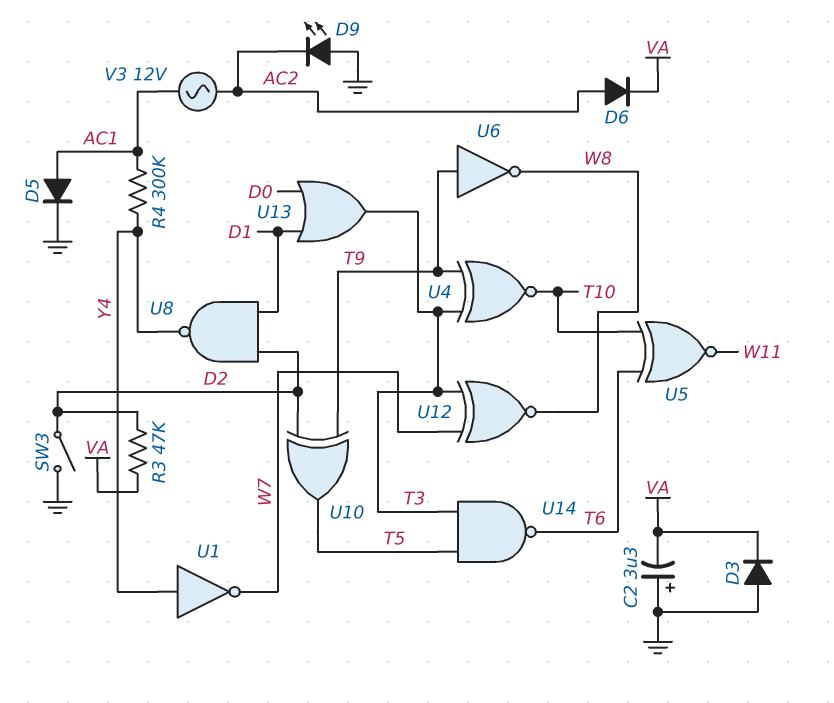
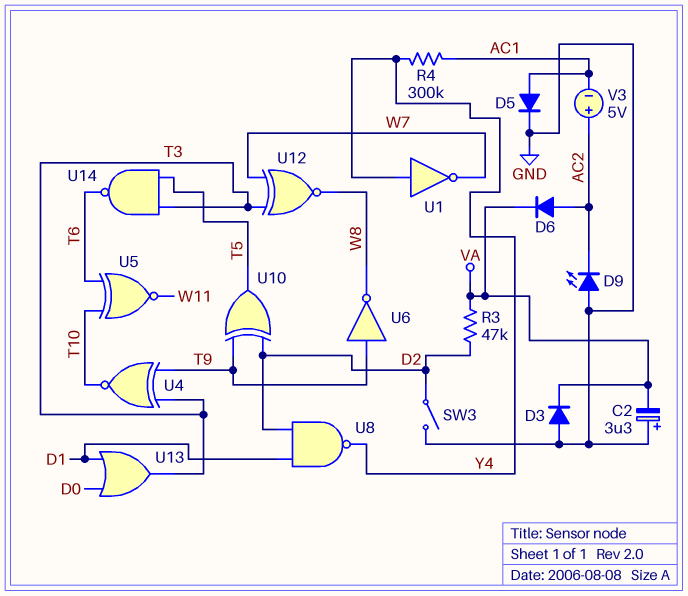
V3: AC 12V (AC1, AC2) -> 5V (plus AC2, minus AC1)

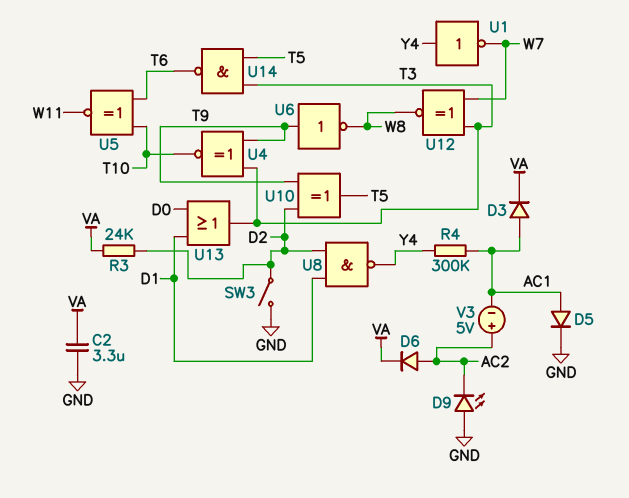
C2: 3.3uF (plus GND, minus VA) -> 3.3uF (GND, VA)
D3: diode (A GND, K VA) -> diode (A AC1, K VA)
R3: 47k (D2, VA) -> 24k (D2, VA)

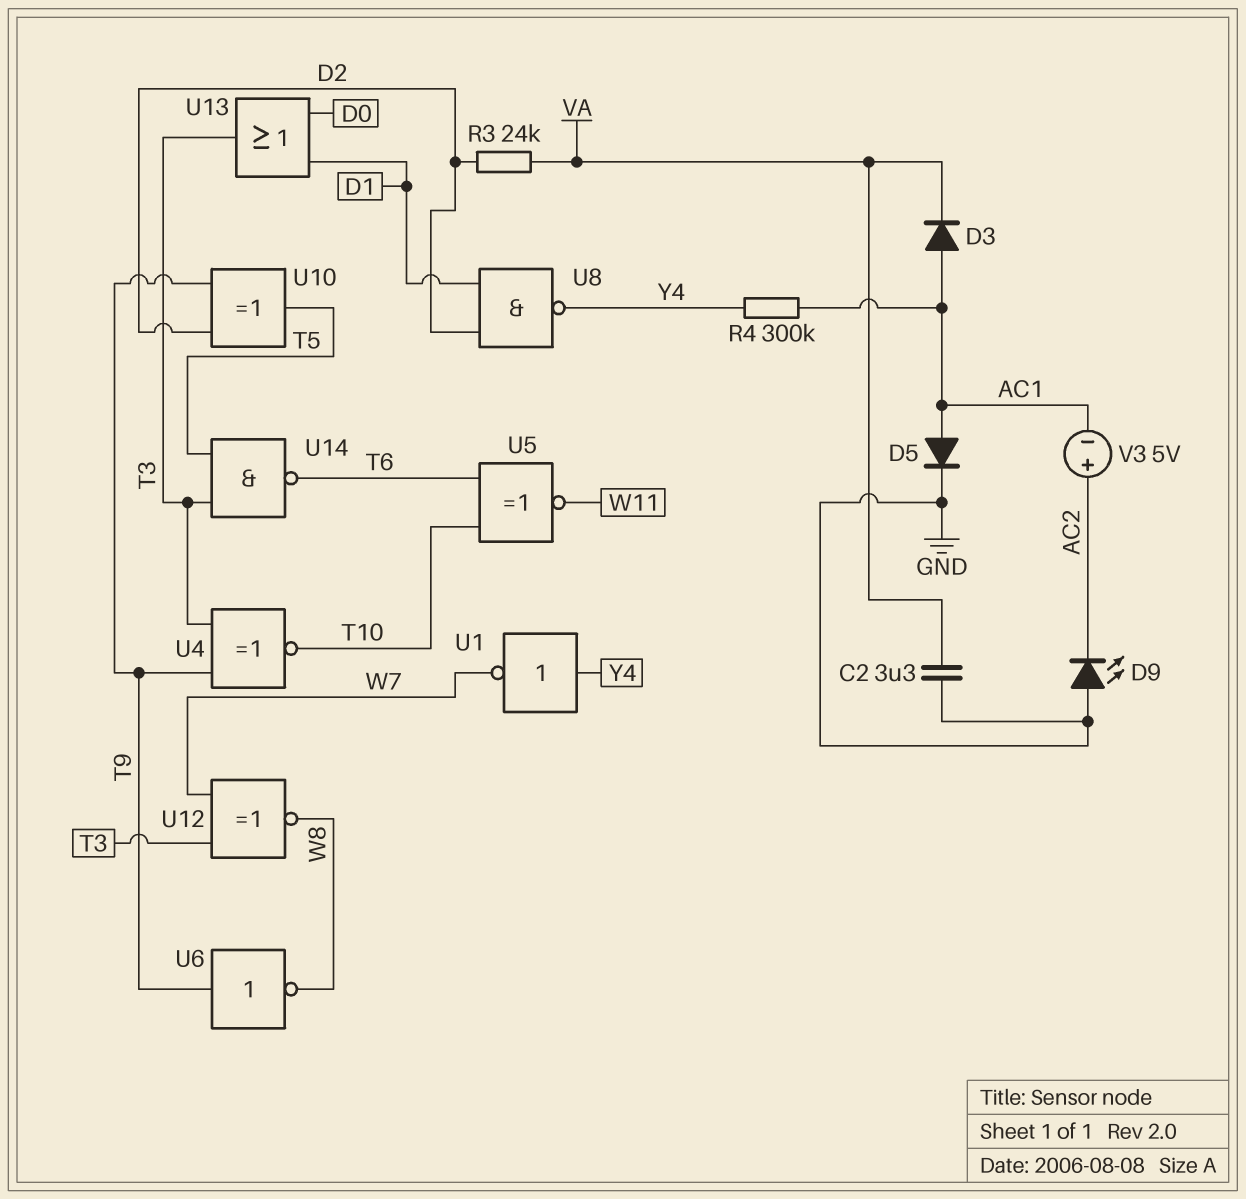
D6: diode (A AC2, K VA) -> none
SW3: switch (D2, GND) -> none

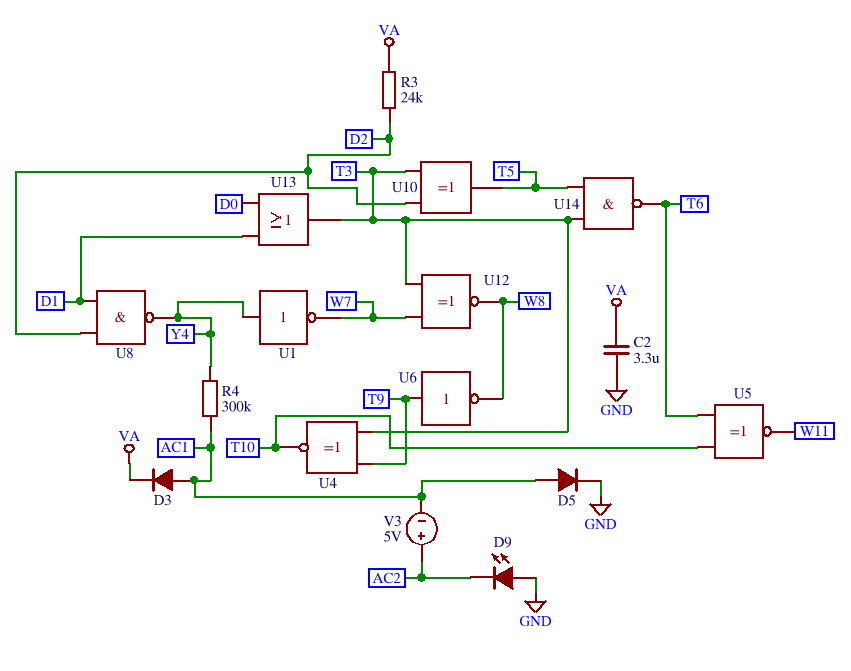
U10: XOR (in D2, in T9, out T5) -> XOR (in D2, in T3, out T5)

